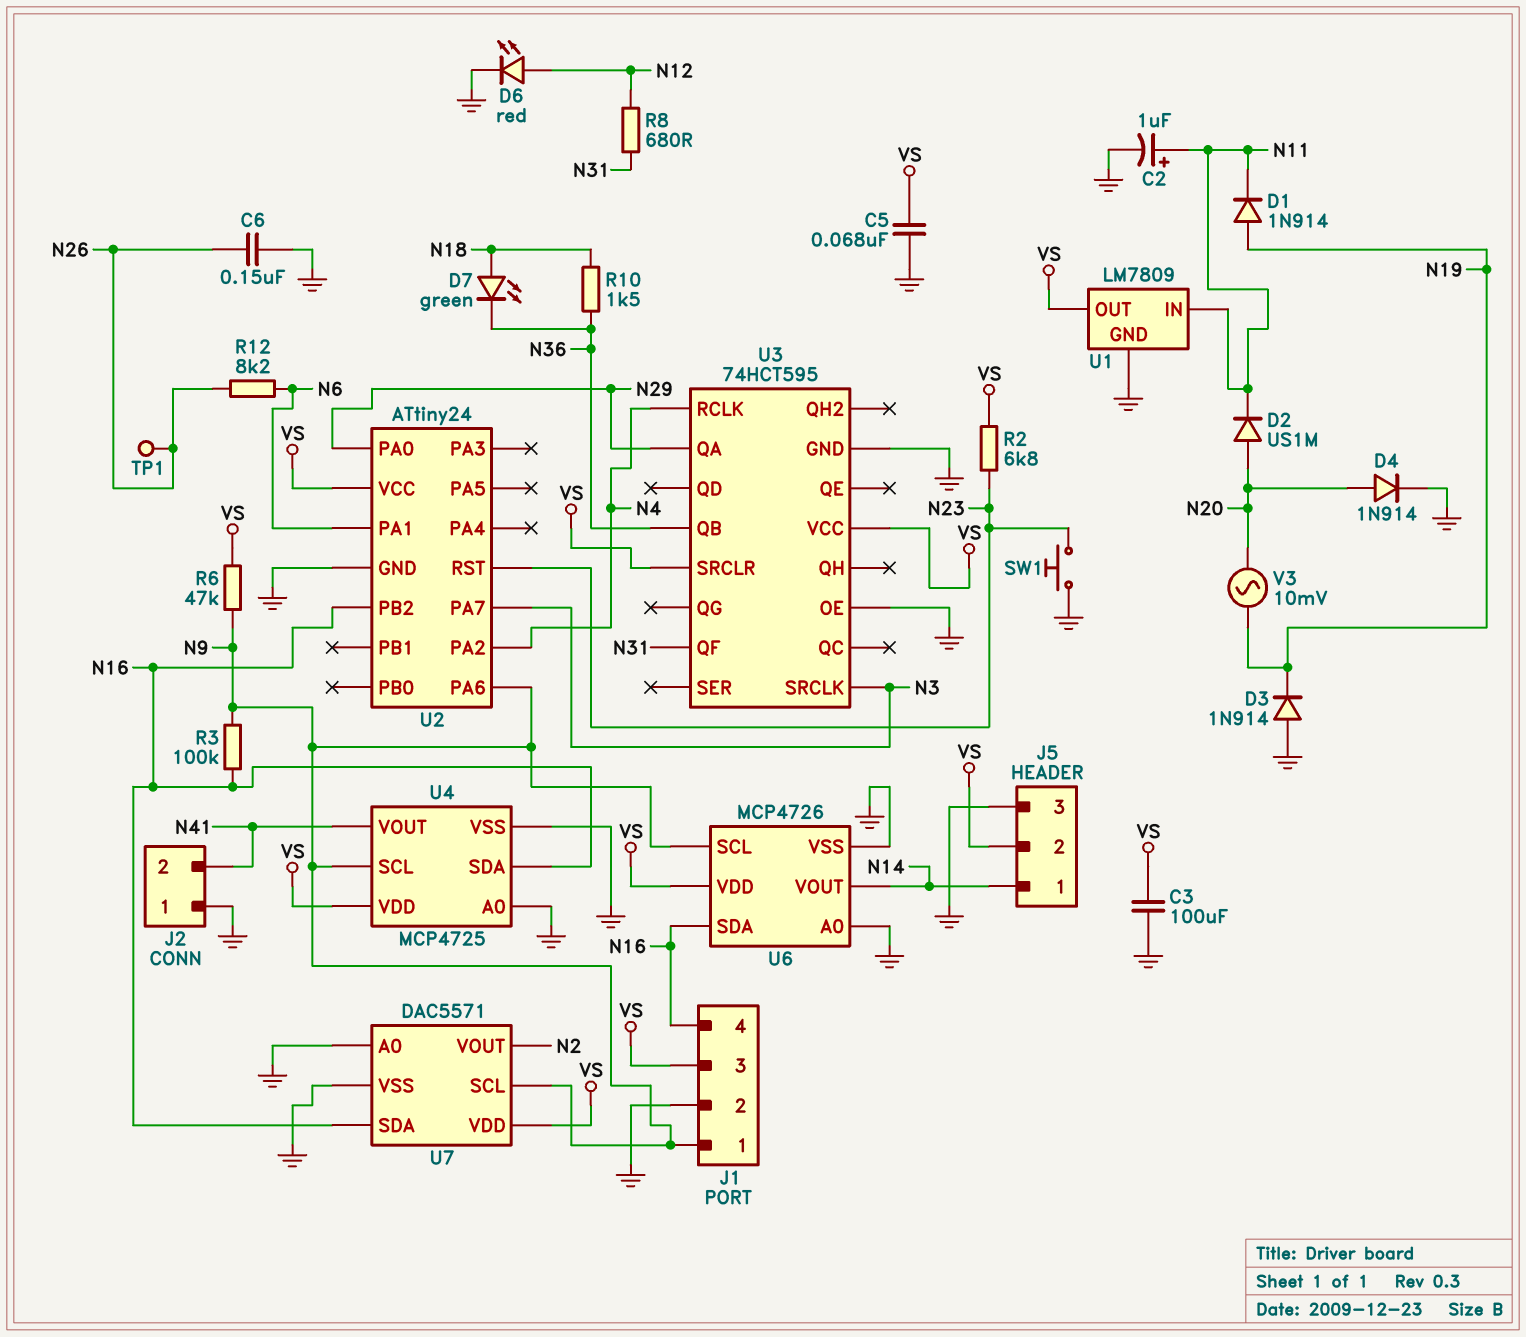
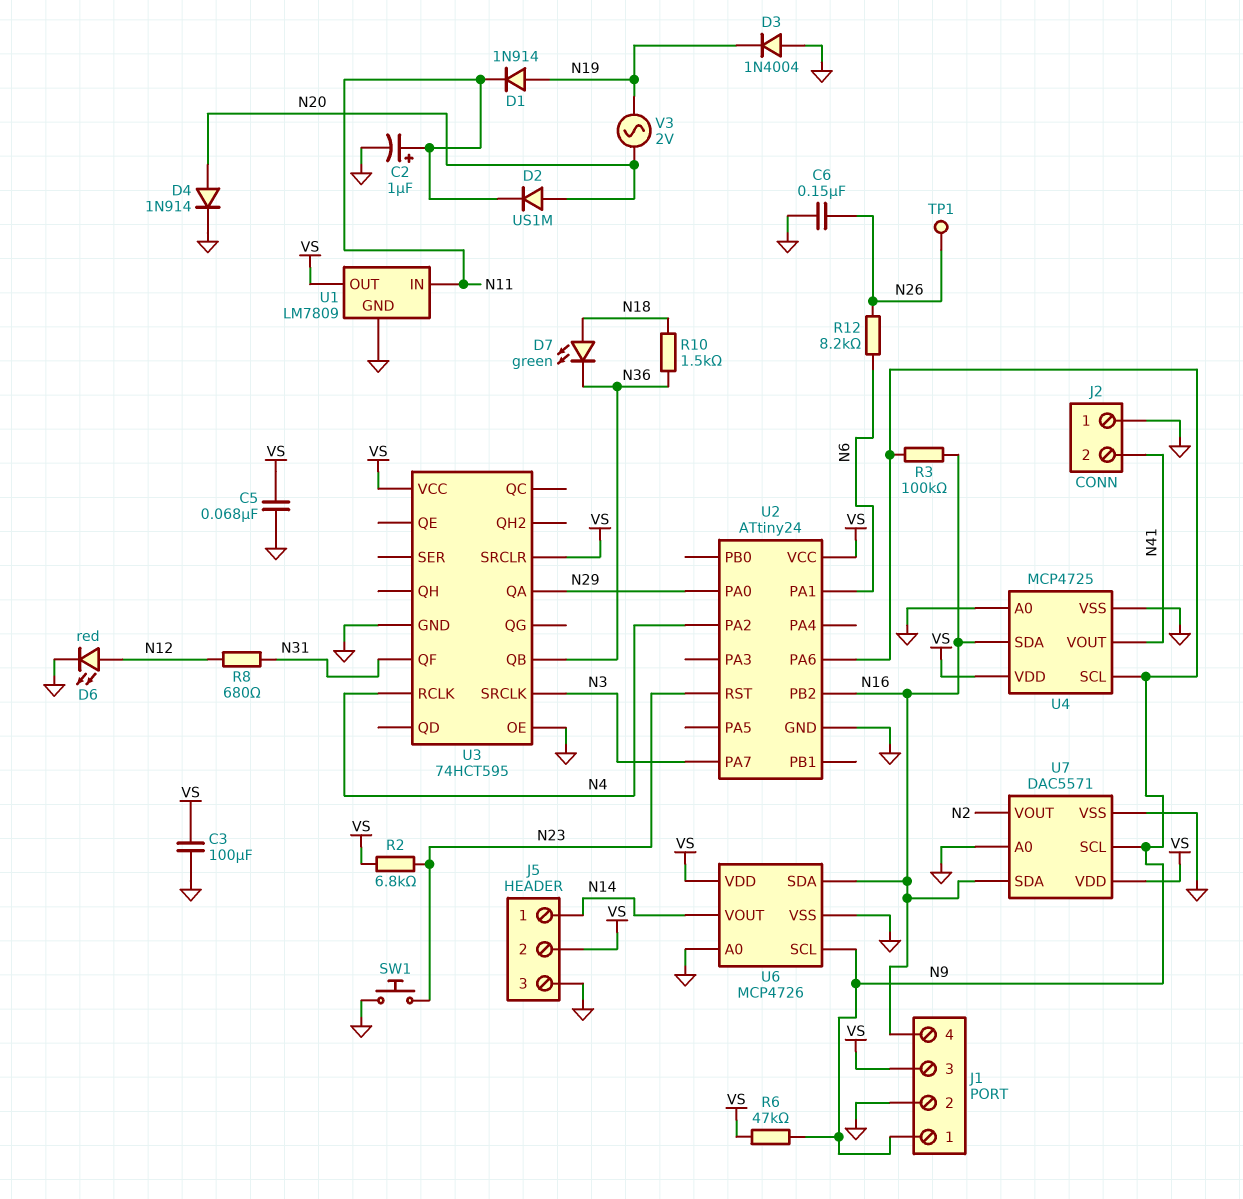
D3: diode 1N914 (A GND, K N19) -> diode 1N4004 (A GND, K N19)
V3: AC 10mV (N19, N20) -> AC 2V (N19, N20)

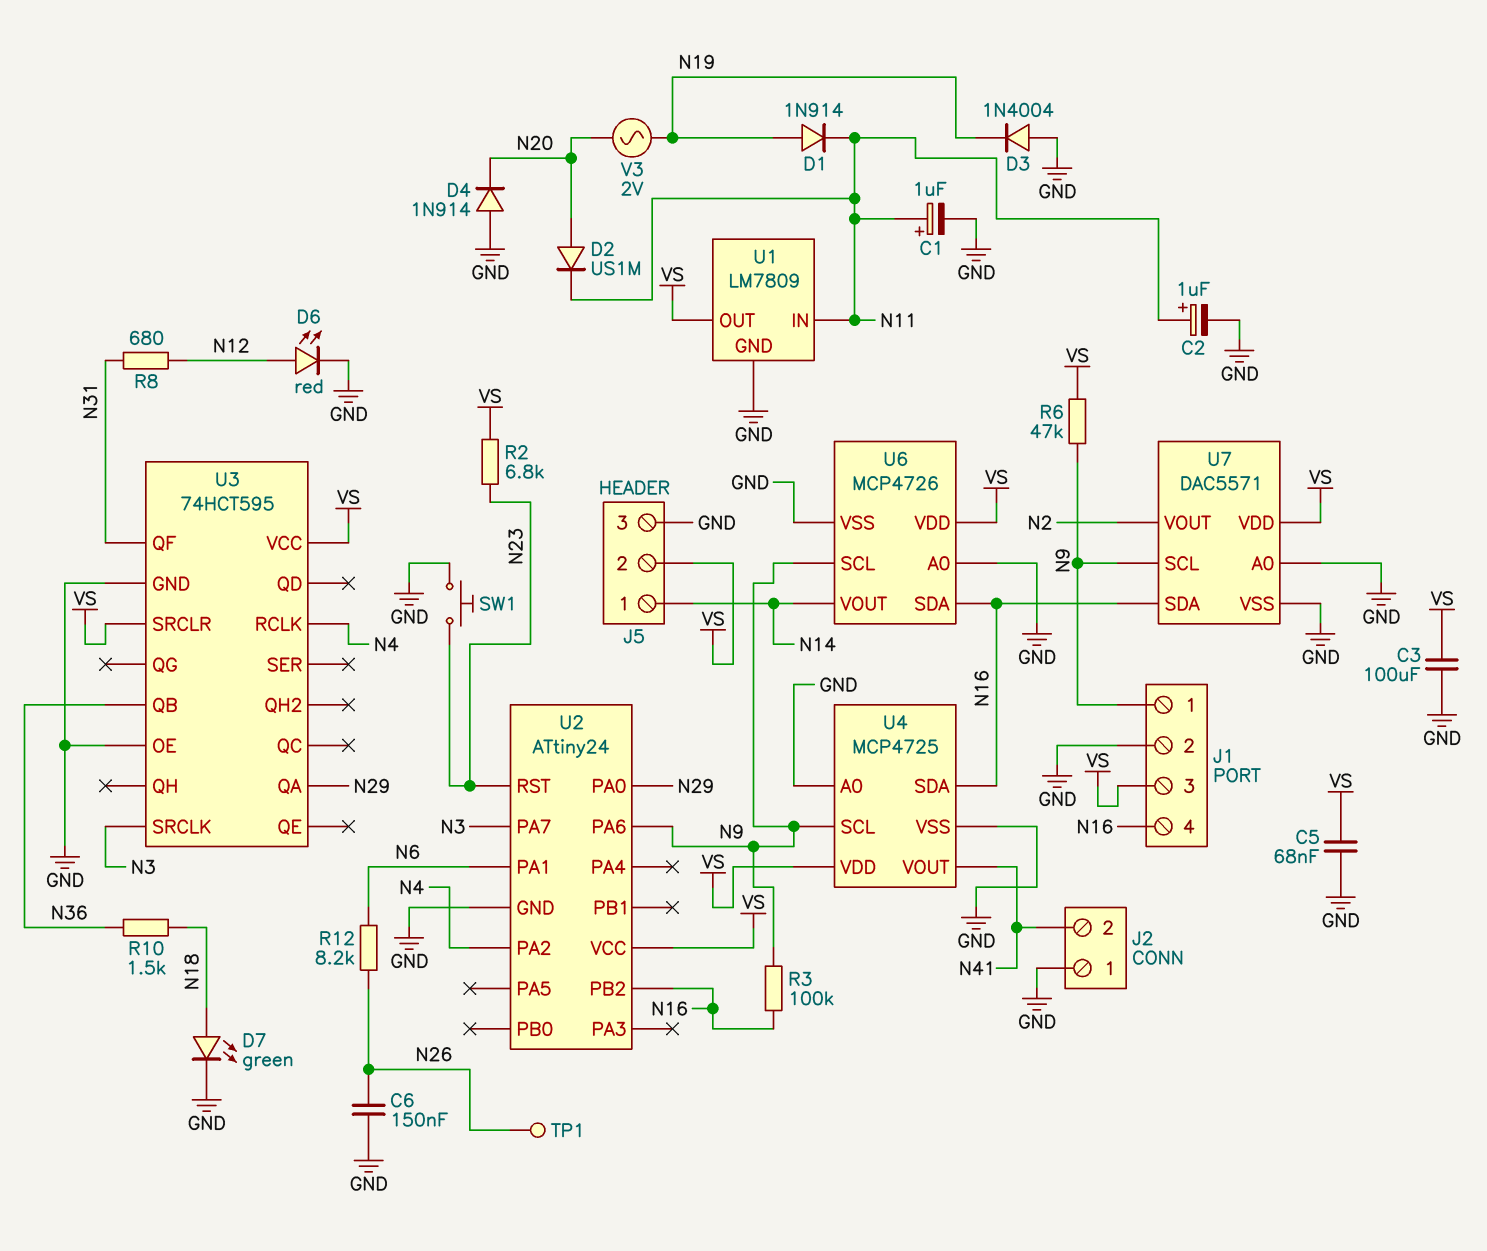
C1: none -> 1uF (plus N11, minus GND)
D4: diode 1N914 (A N20, K GND) -> diode 1N914 (A GND, K N20)
D7: LED green (A N18, K N36) -> LED green (A N18, K GND)

